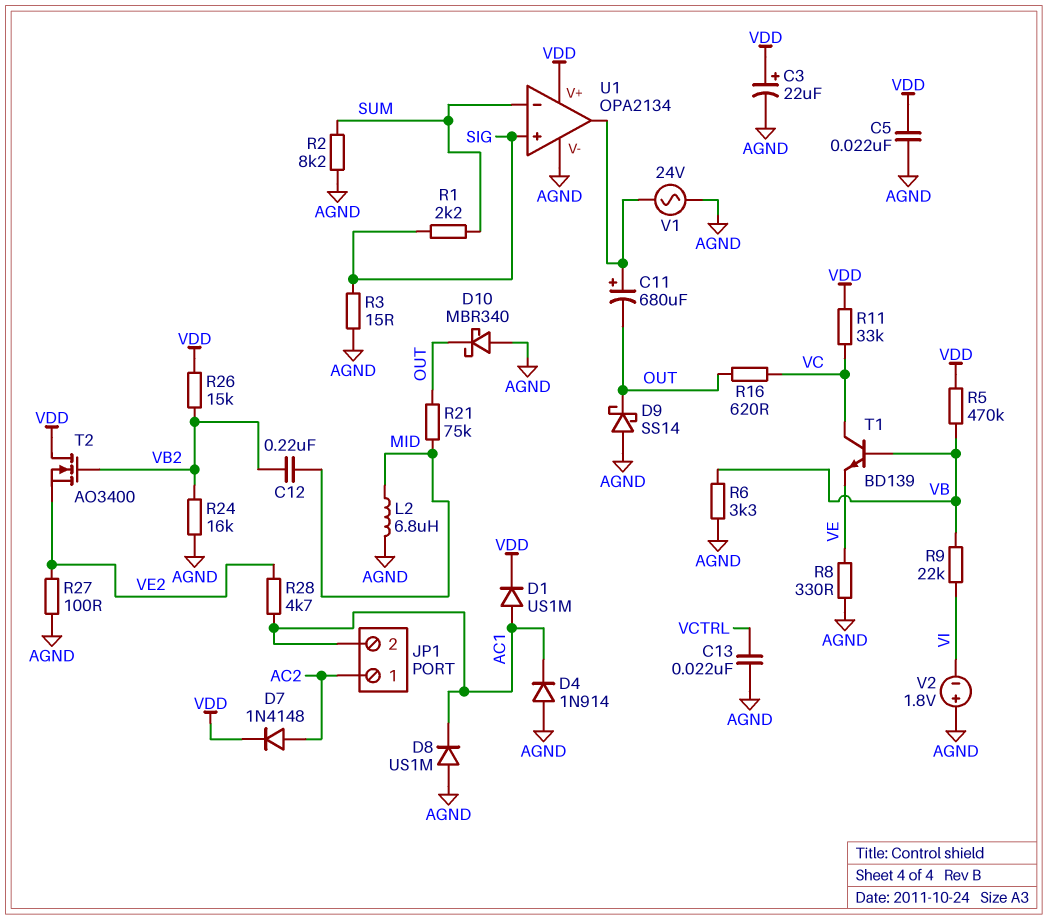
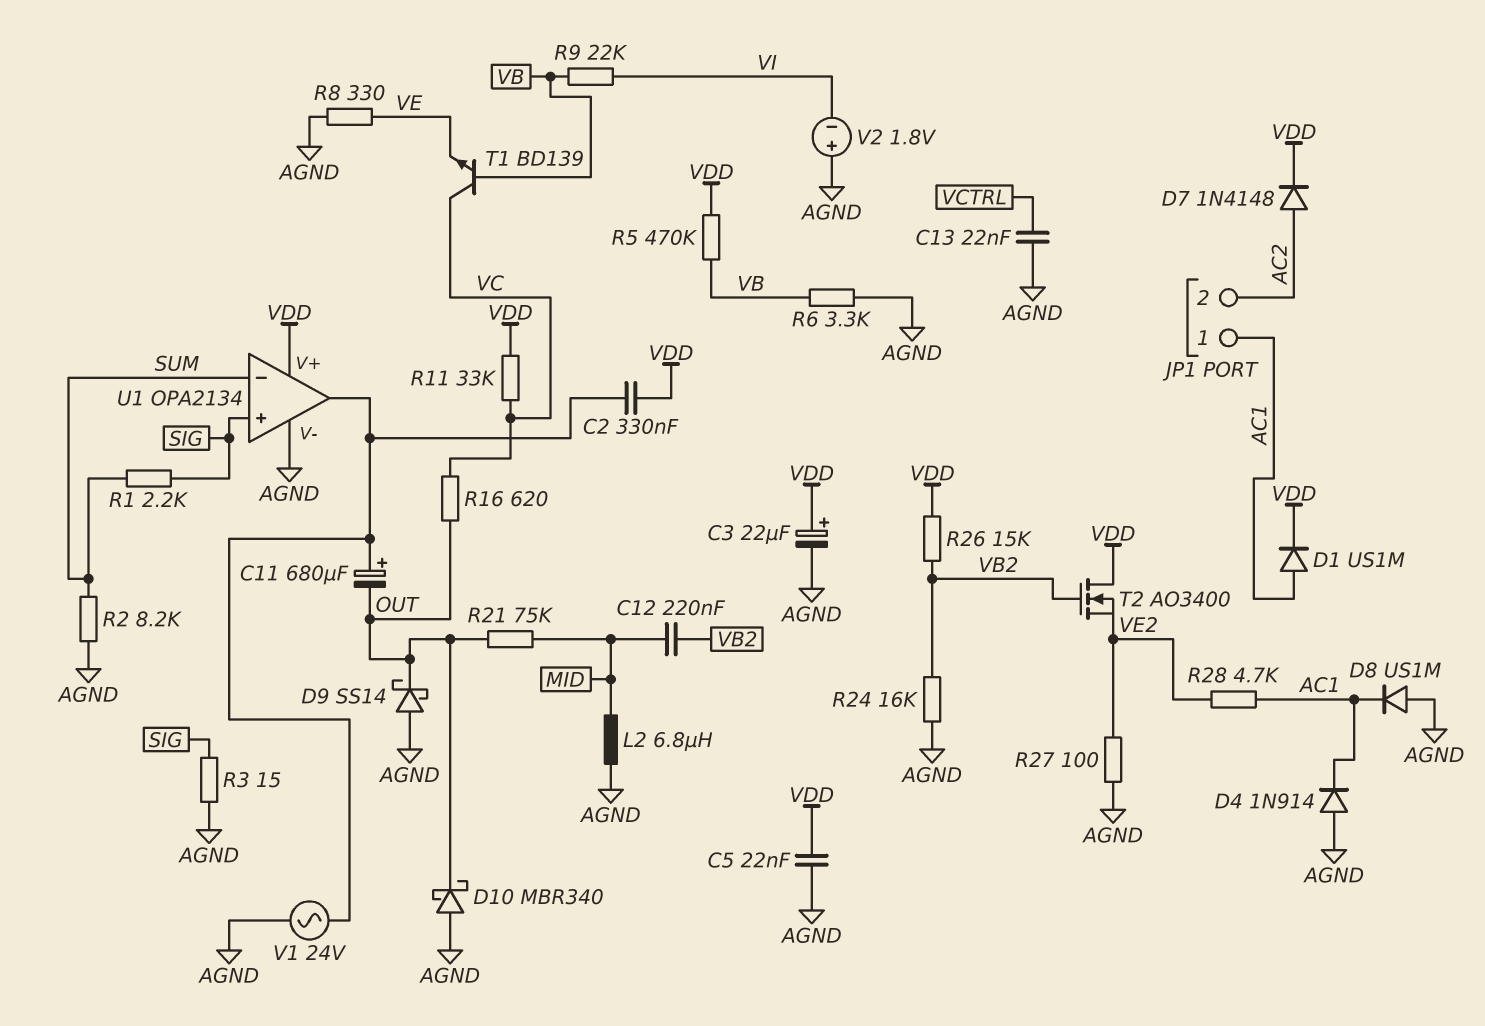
C2: none -> 330nF (U1/out, VDD)
JP1 pin 1: AC2 -> AC1
JP1 pin 2: AC1 -> AC2

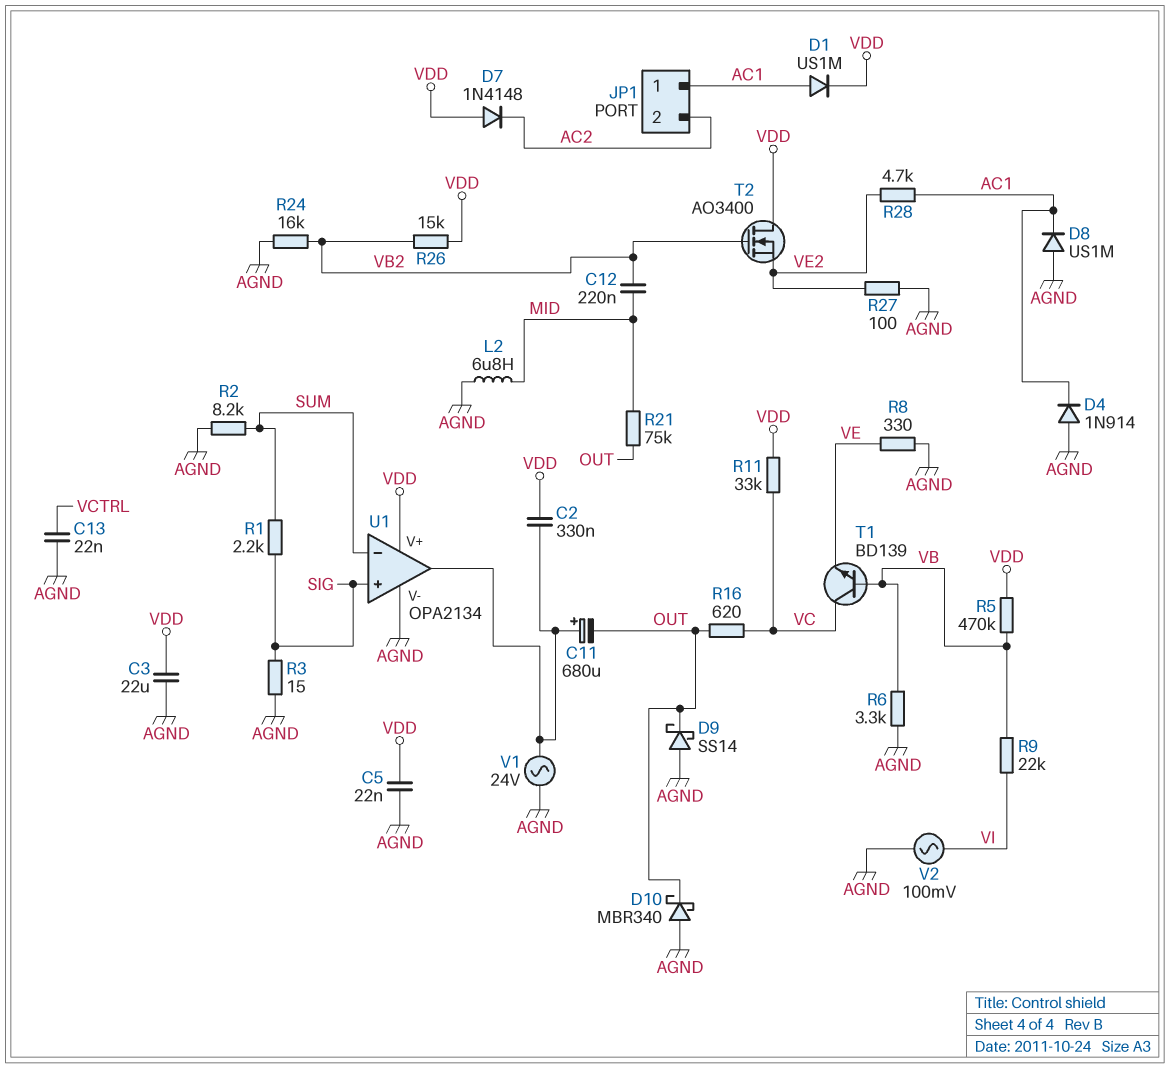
C3: 22uF (plus VDD, minus AGND) -> 22uF (AGND, VDD)
D7: diode 1N4148 (A AC2, K VDD) -> diode 1N4148 (A VDD, K AC2)
V2: 1.8V (plus AGND, minus VI) -> AC 100mV (AGND, VI)

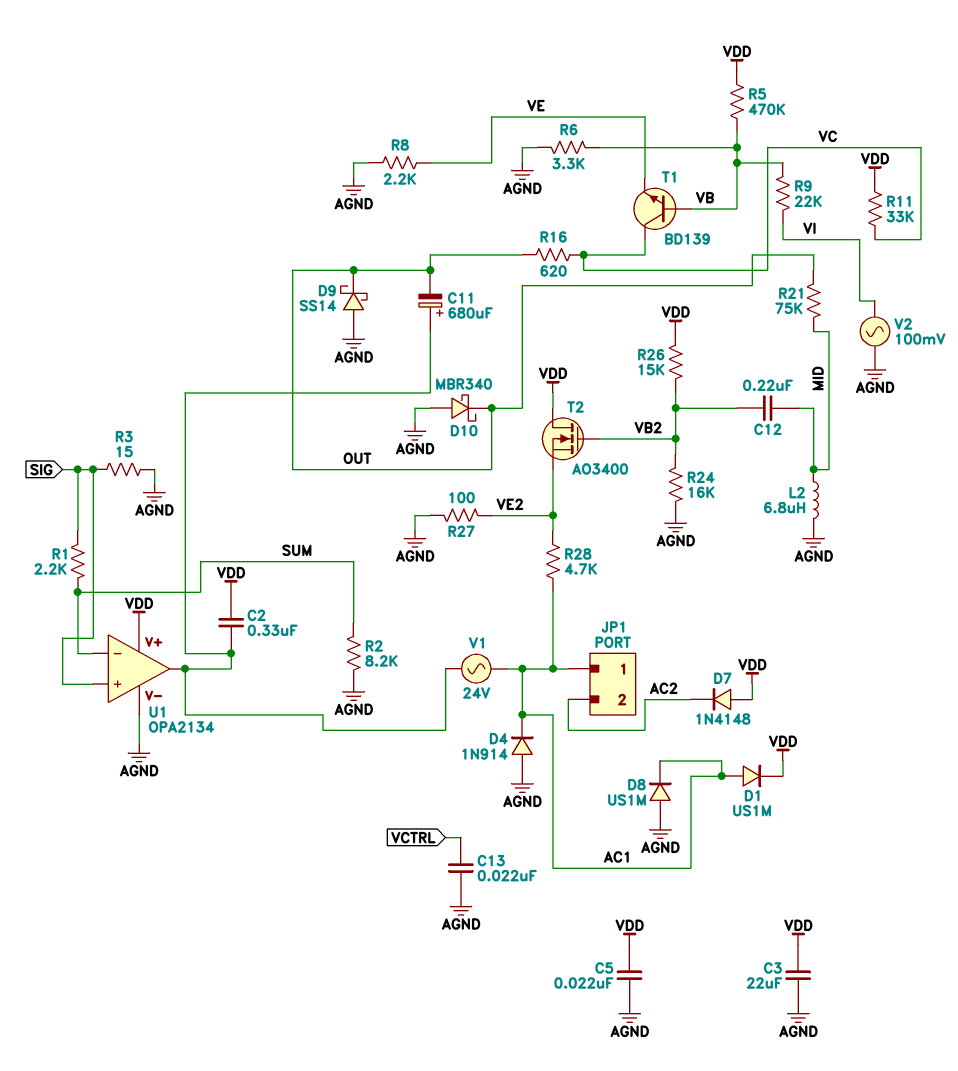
R8: 330 (AGND, VE) -> 2.2k (AGND, VE)
V1: AC 24V (AGND, U1/out) -> AC 24V (AC1, U1/out)

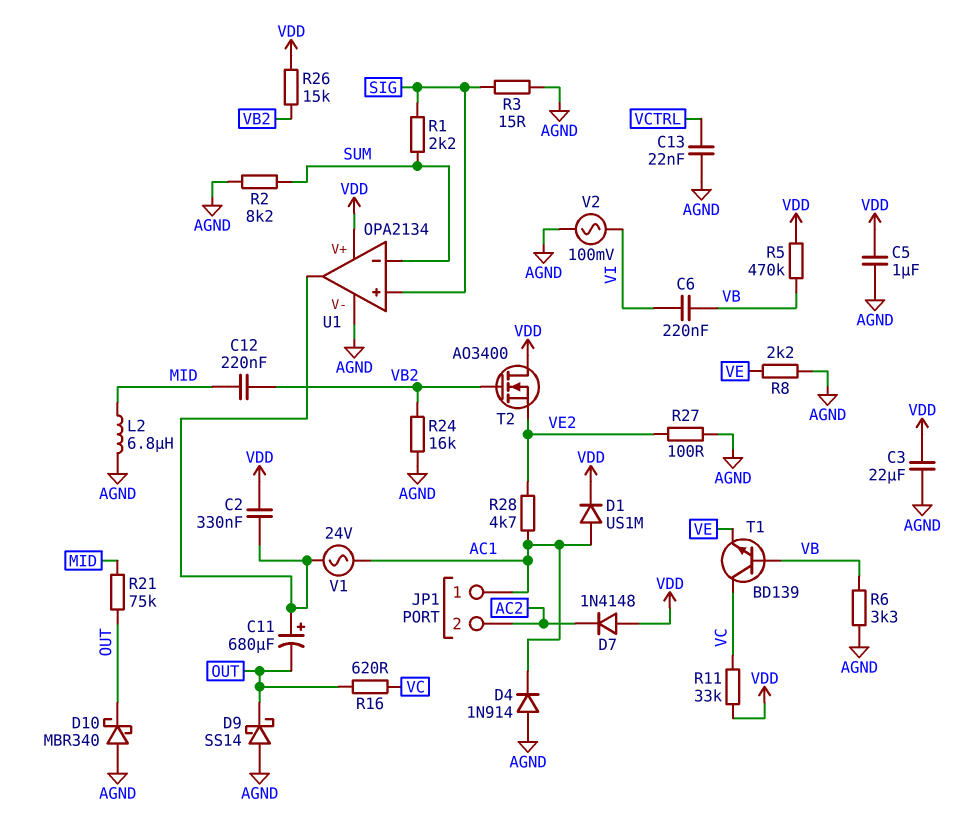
C5: 22nF (AGND, VDD) -> 1uF (AGND, VDD)
C6: none -> 220nF (VB, VI)
D8: diode US1M (A AGND, K AC1) -> none
R9: 22k (VB, VI) -> none

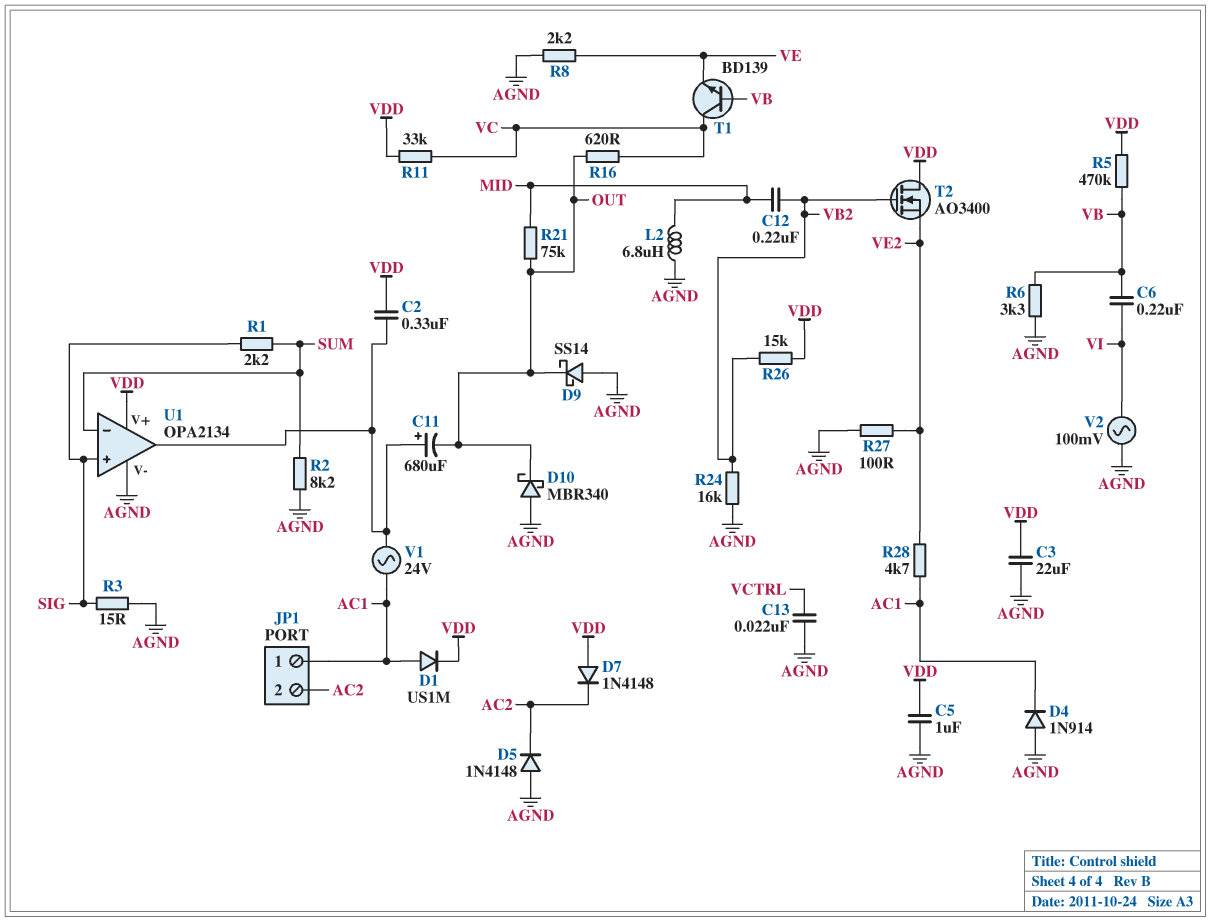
D5: none -> diode 1N4148 (A AGND, K AC2)

